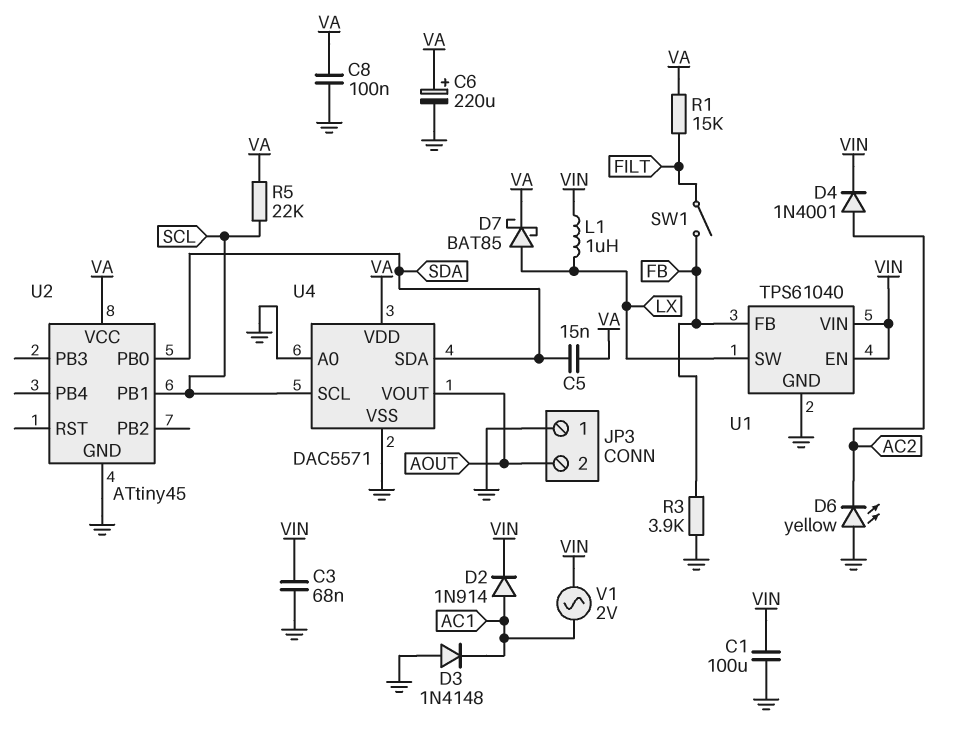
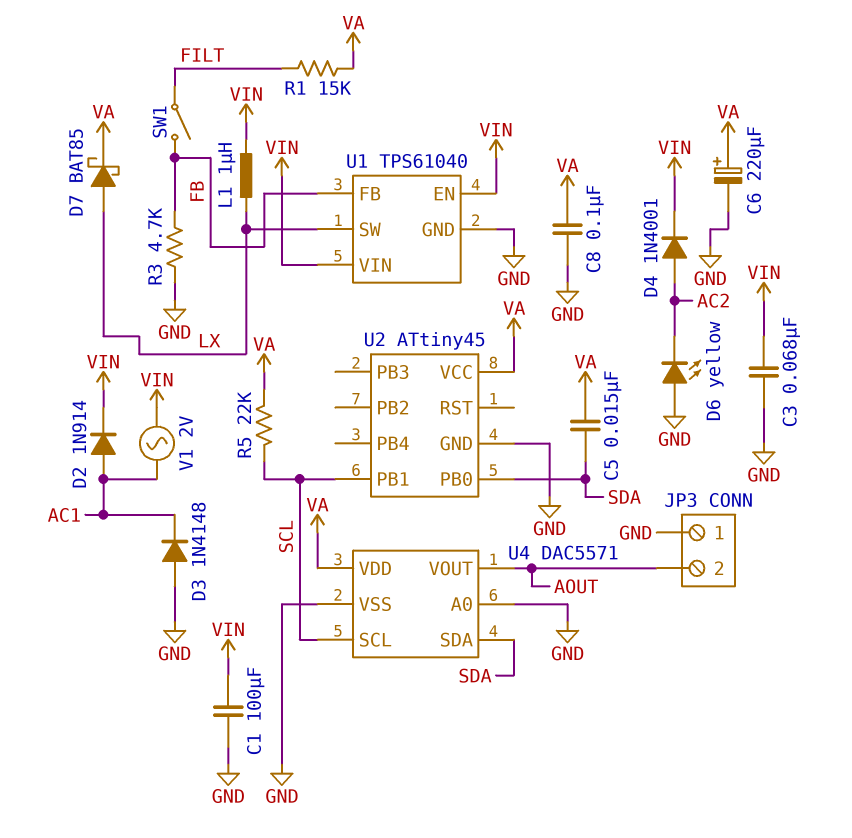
R3: 3.9k (FB, GND) -> 4.7k (FB, GND)

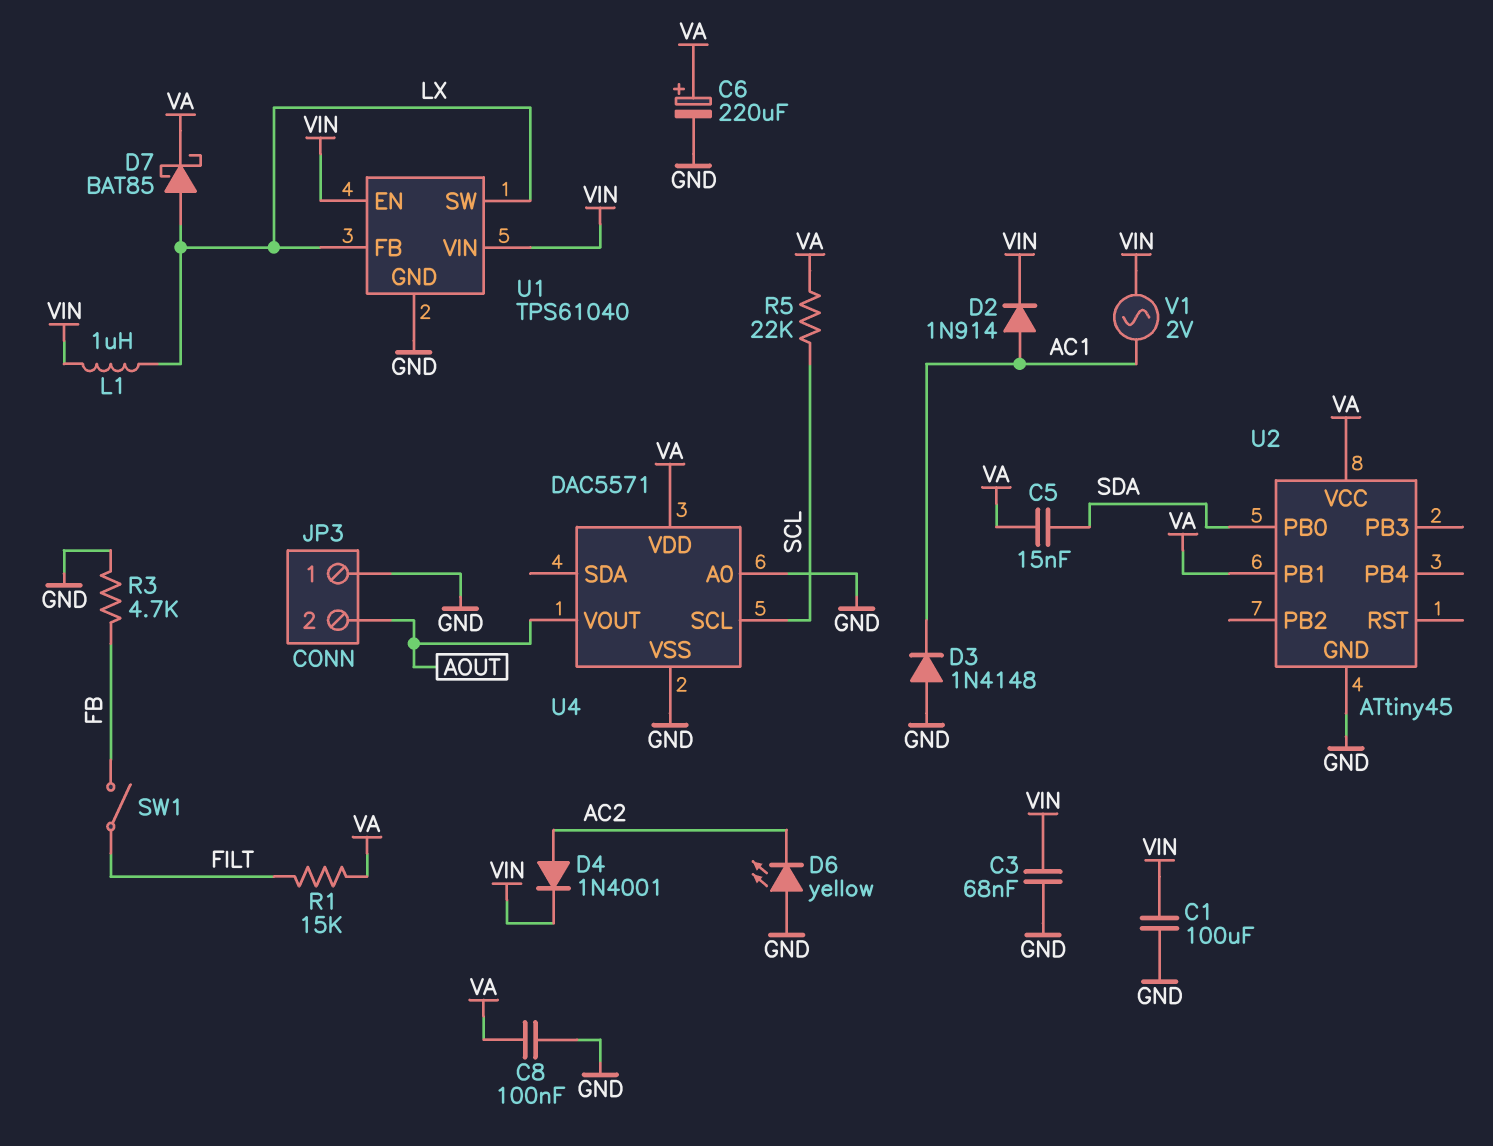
U1 pin FB: FB -> LX
U2 pin PB1: SCL -> VA
U4 pin SDA: SDA -> none

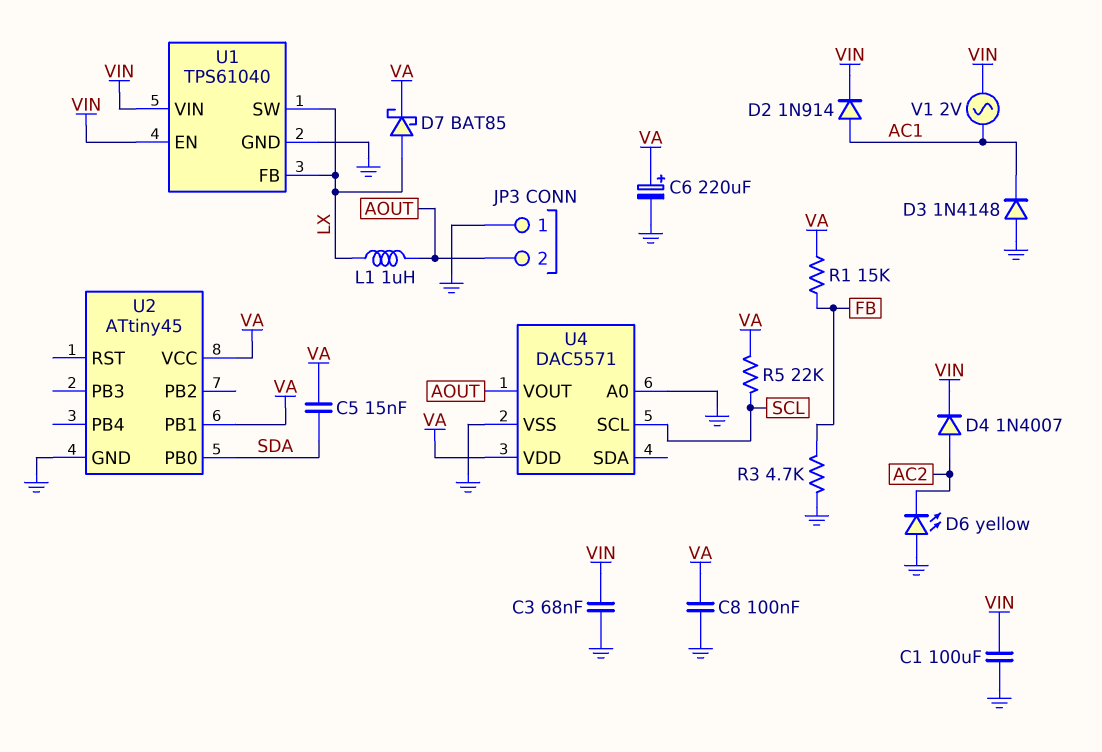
D4: diode 1N4001 (A AC2, K VIN) -> diode 1N4007 (A AC2, K VIN)
L1: 1uH (LX, VIN) -> 1uH (AOUT, LX)
R1: 15k (FILT, VA) -> 15k (FB, VA)
SW1: switch (FB, FILT) -> none

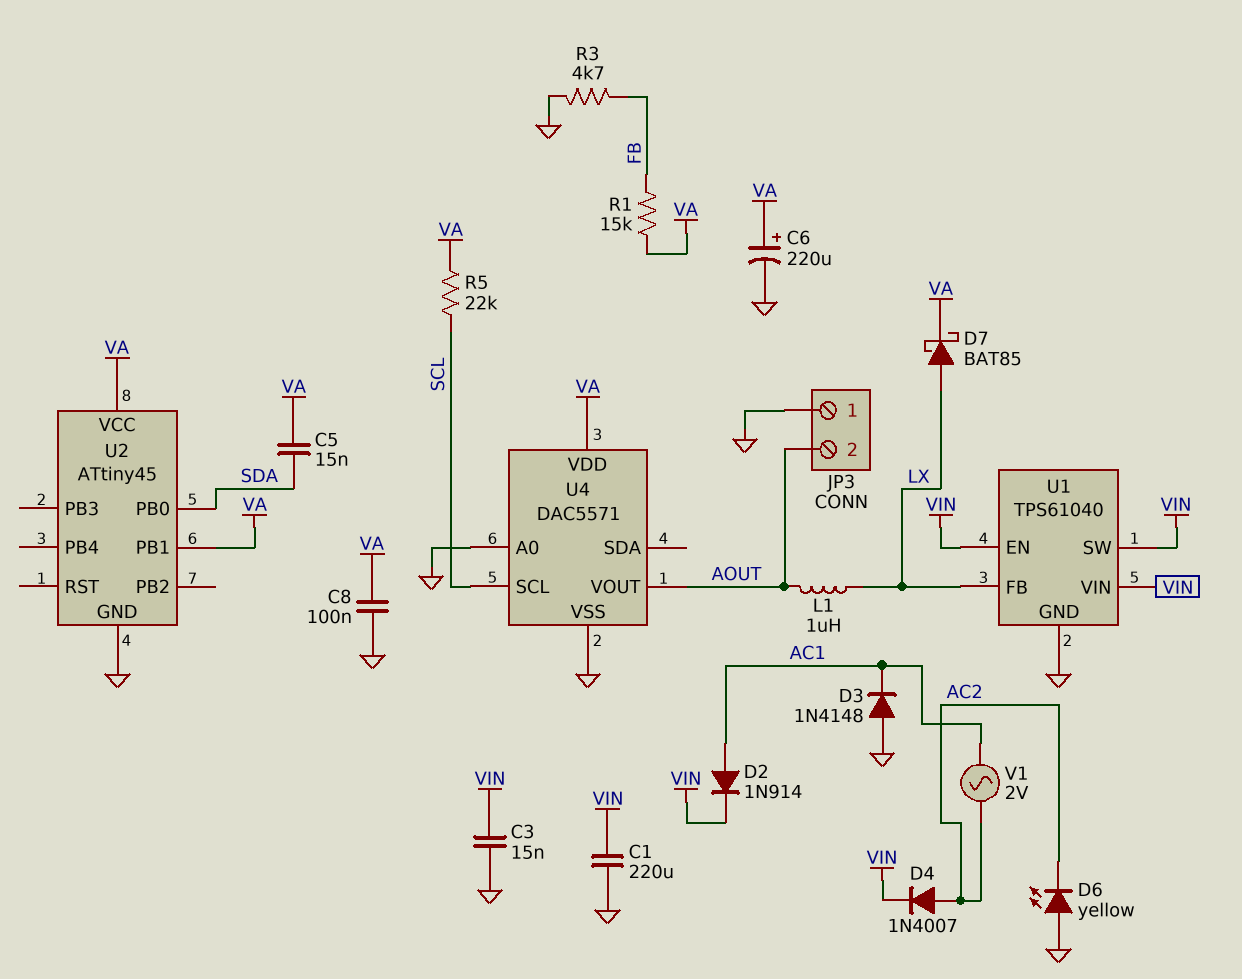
C1: 100uF (GND, VIN) -> 220uF (GND, VIN)
C3: 68nF (GND, VIN) -> 15nF (GND, VIN)
U1 pin SW: LX -> VIN
V1: AC 2V (AC1, VIN) -> AC 2V (AC1, AC2)

